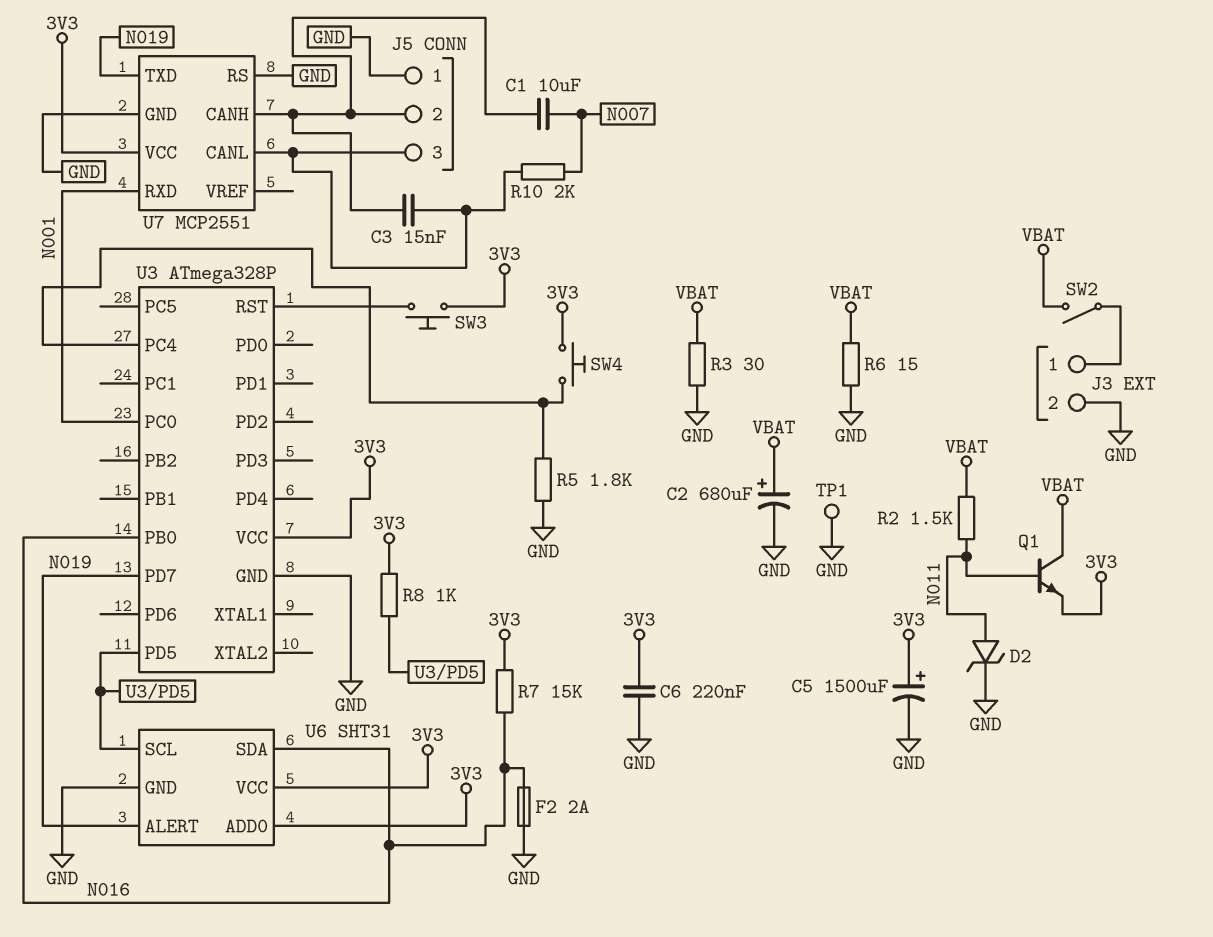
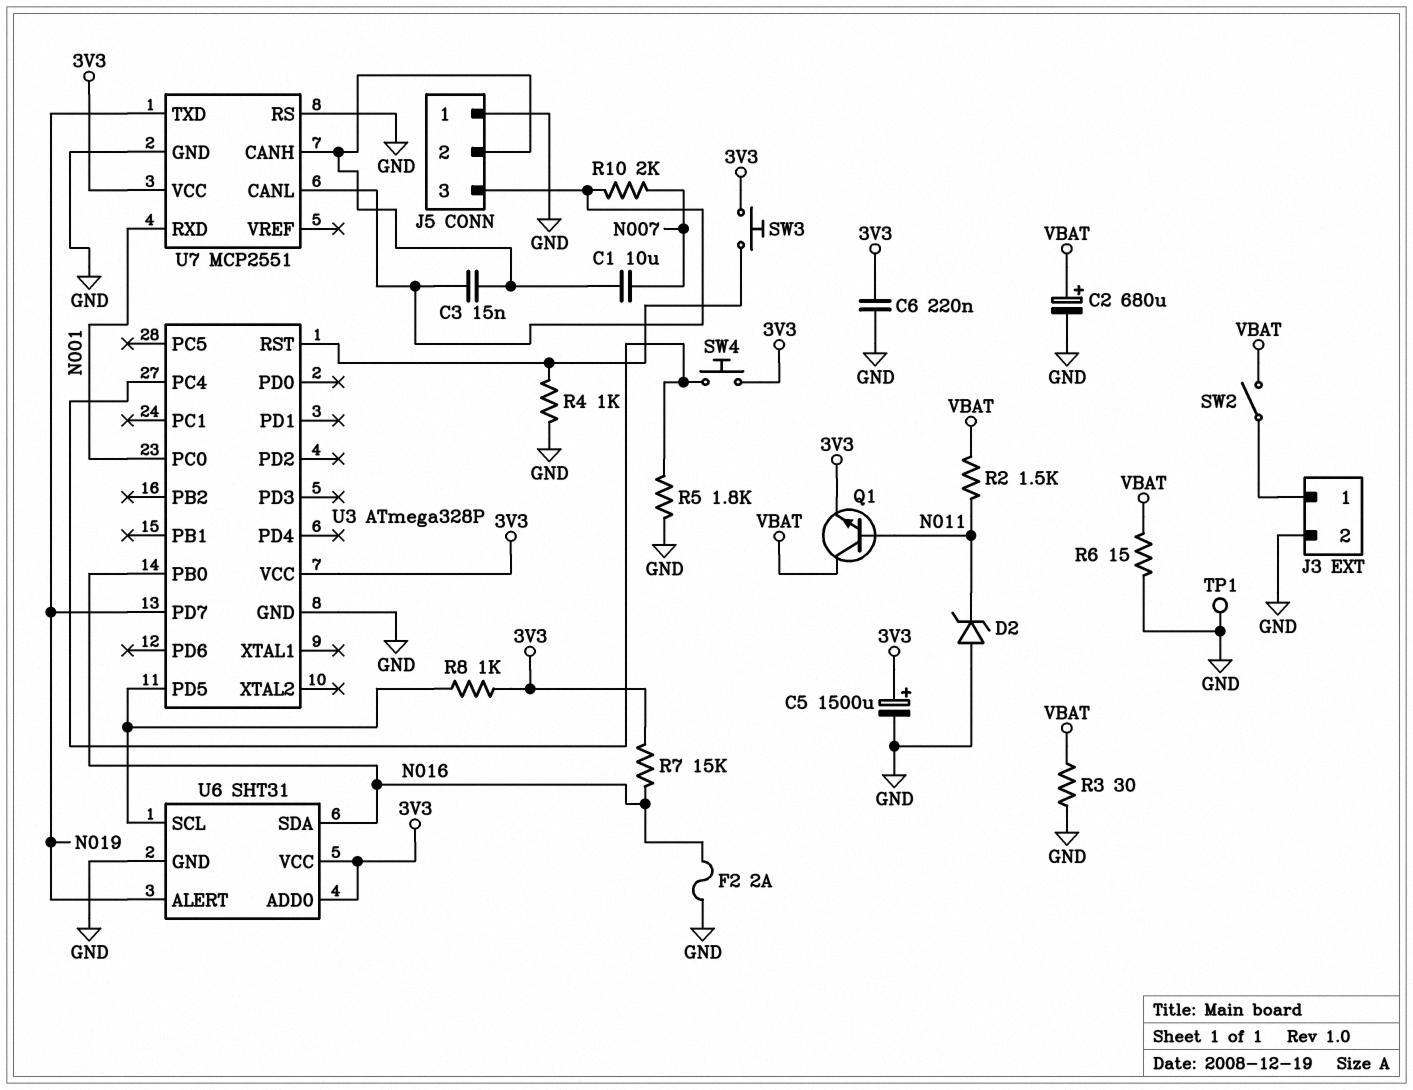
D2: zener (A N011, K GND) -> zener (A GND, K N011)
R4: none -> 1k (GND, U3/RST)

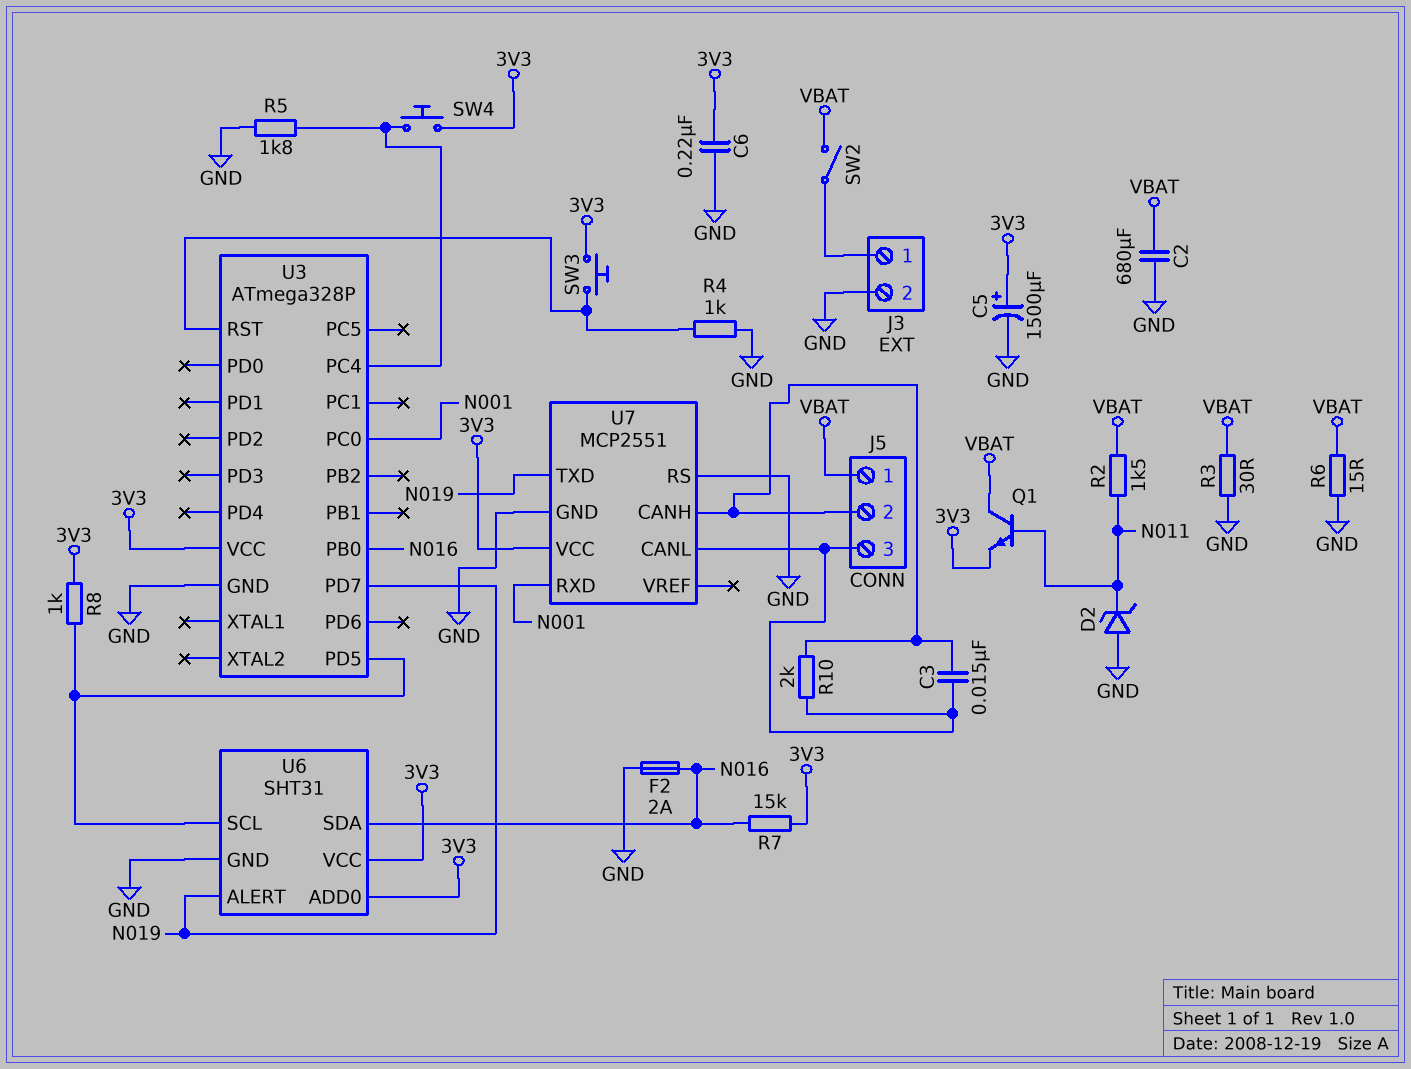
C1: 10uF (J5/2, N007) -> none
C2: 680uF (plus VBAT, minus GND) -> 680uF (GND, VBAT)
J5 pin 1: GND -> VBAT
R10: 2k (J5/3, N007) -> 2k (J5/2, J5/3)
TP1: test point (GND) -> none

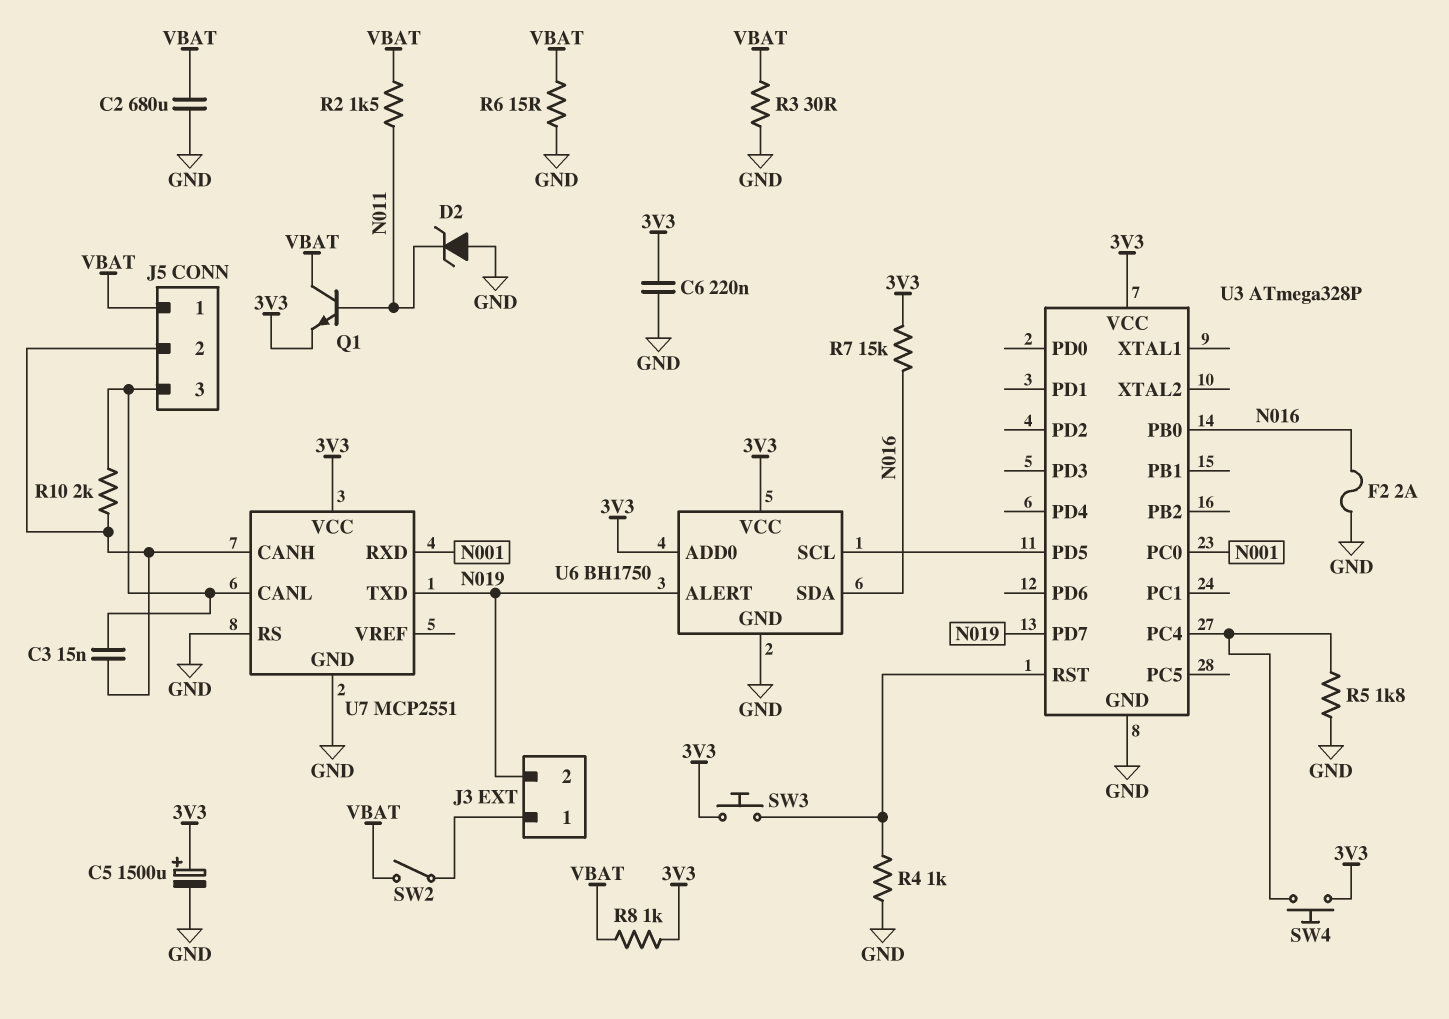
J3 pin 2: GND -> N019
R8: 1k (3V3, U3/PD5) -> 1k (3V3, VBAT)
U6: SHT31 -> BH1750

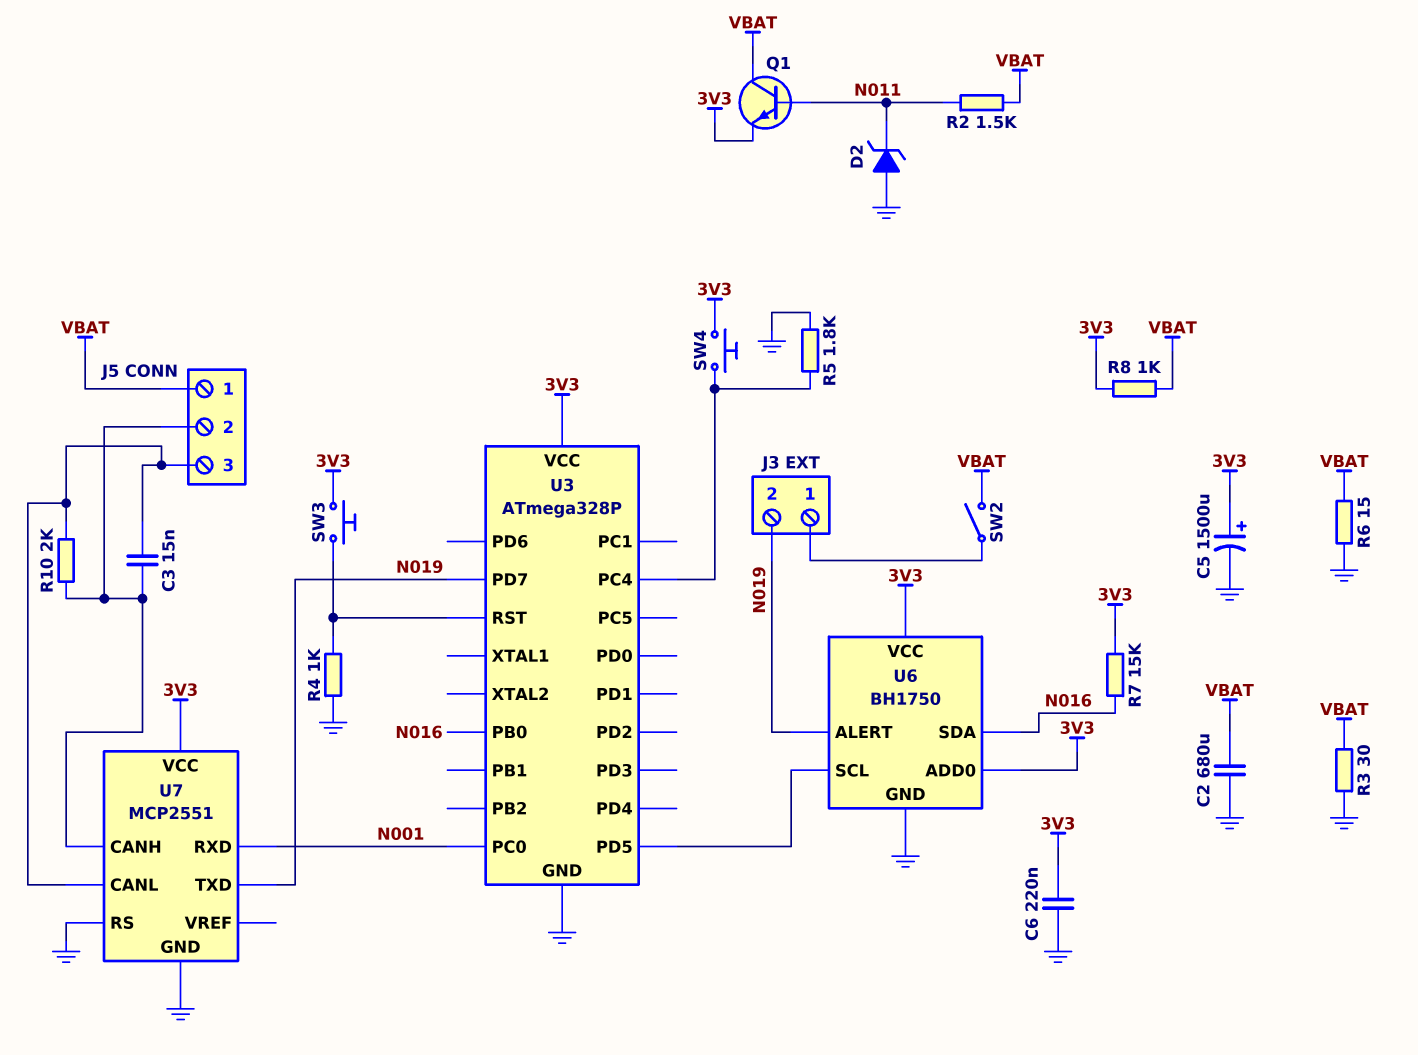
F2: 2A (GND, N016) -> none

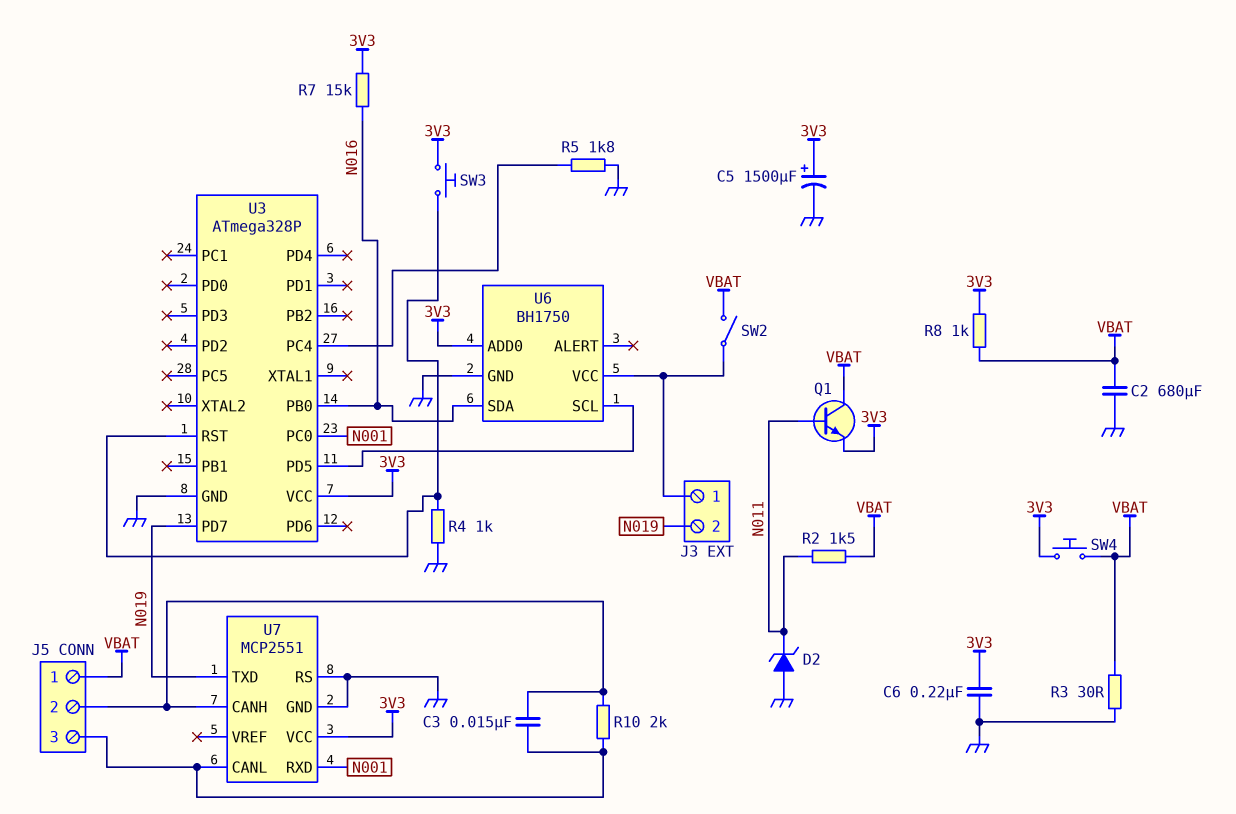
R6: 15 (GND, VBAT) -> none
SW4: button (3V3, U3/PC4) -> button (3V3, VBAT)
U6 pin ALERT: N019 -> none
U6 pin VCC: 3V3 -> J3/1

